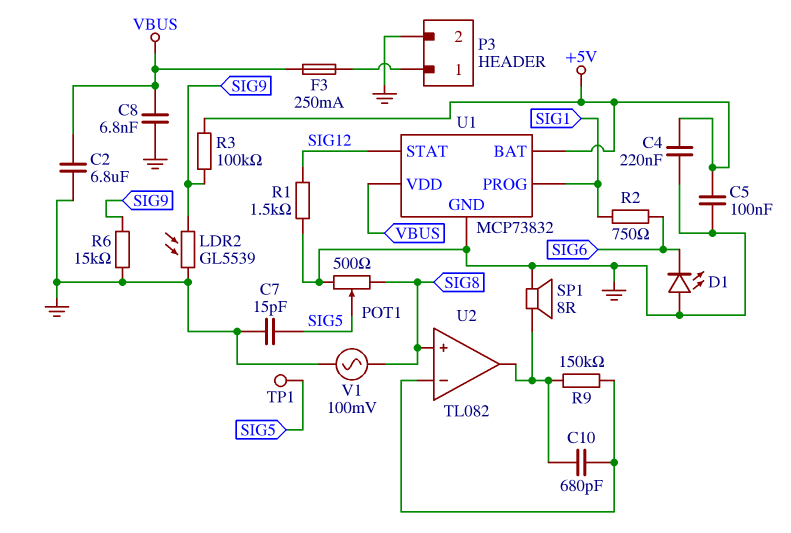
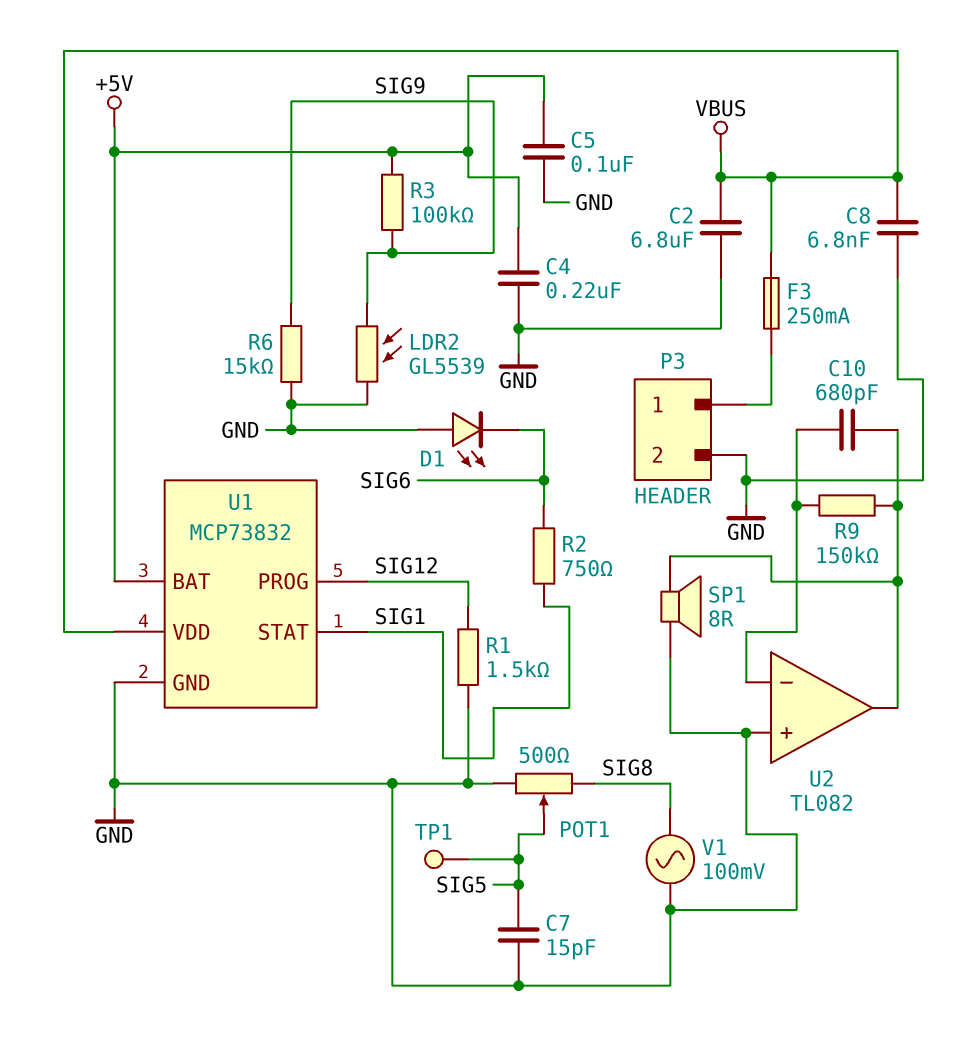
U1 pin PROG: SIG1 -> SIG12
U1 pin STAT: SIG12 -> SIG1
U2 pin in+: SIG8 -> GND

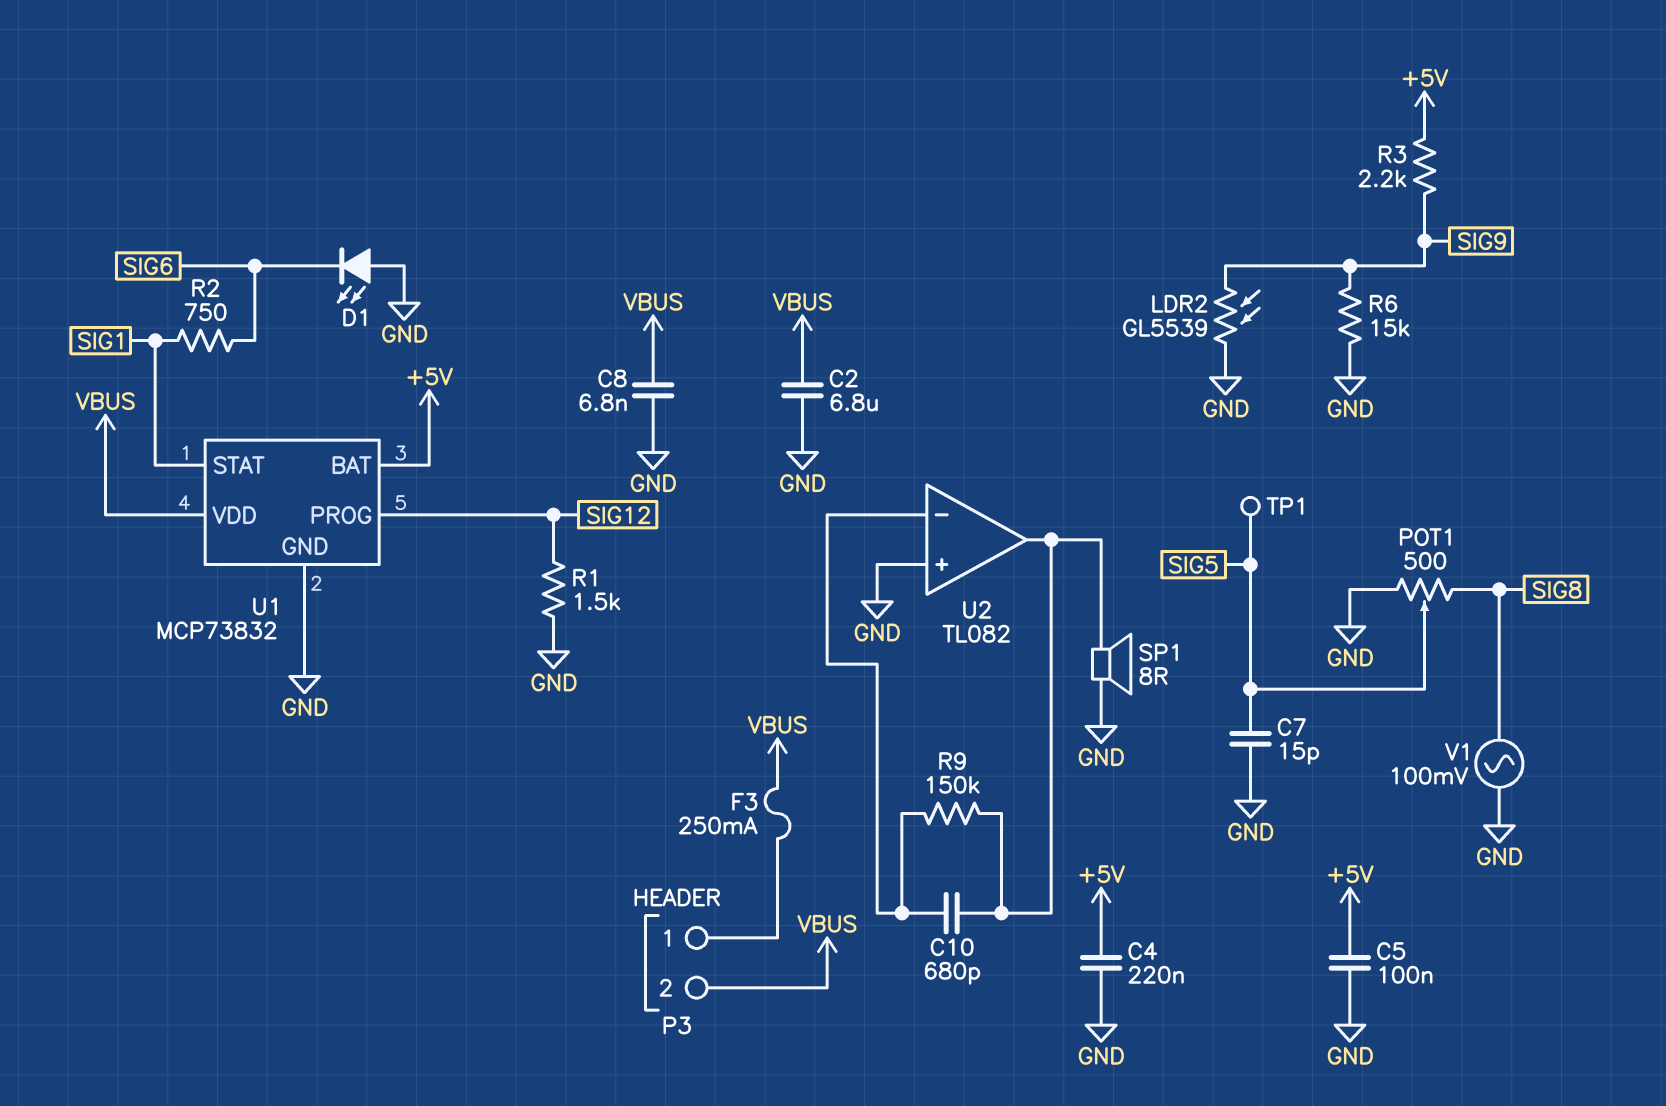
P3 pin 2: GND -> VBUS
R3: 100k (+5V, SIG9) -> 2.2k (+5V, SIG9)

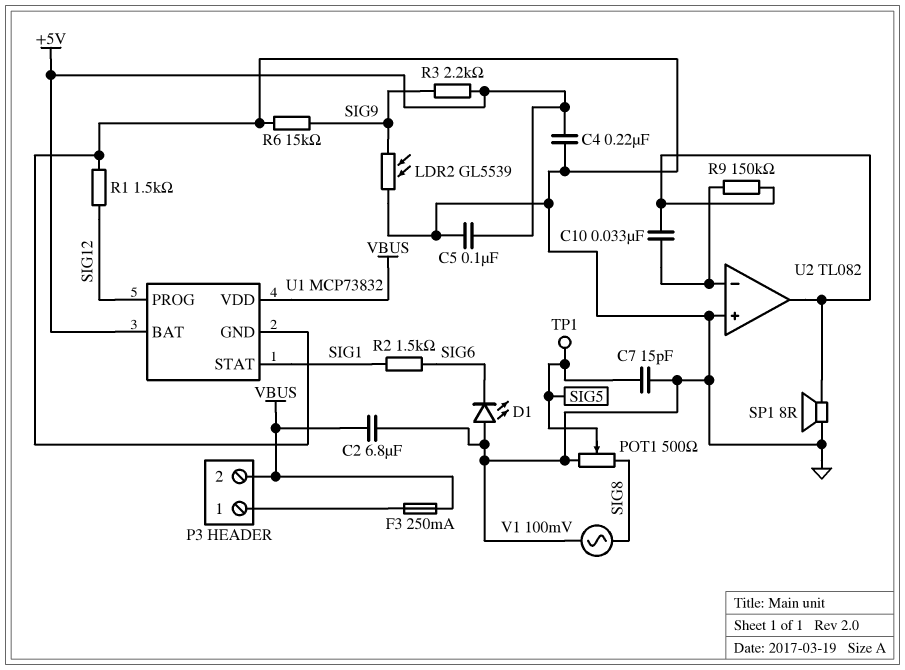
C8: 6.8nF (GND, VBUS) -> none
C10: 680pF (U2/in-, U2/out) -> 33nF (U2/in-, U2/out)
R2: 750 (SIG1, SIG6) -> 1.5k (SIG1, SIG6)

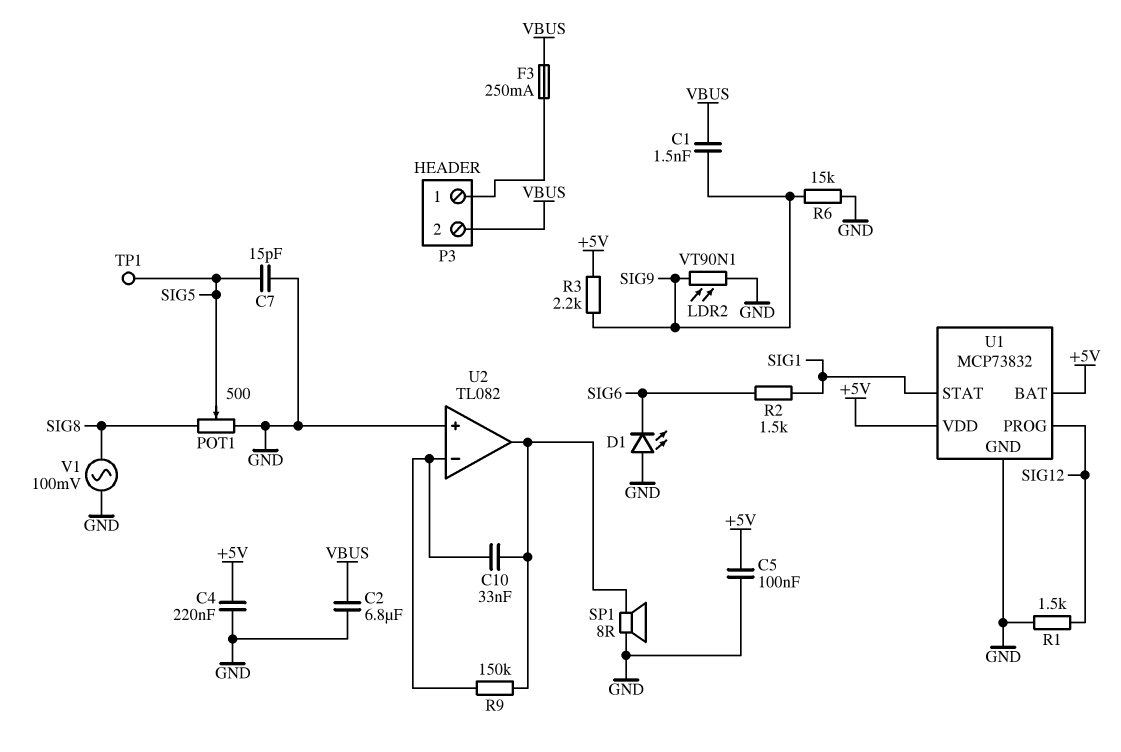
C1: none -> 1.5nF (SIG9, VBUS)
LDR2: GL5539 (GND, SIG9) -> VT90N1 (GND, SIG9)
U1 pin VDD: VBUS -> +5V

